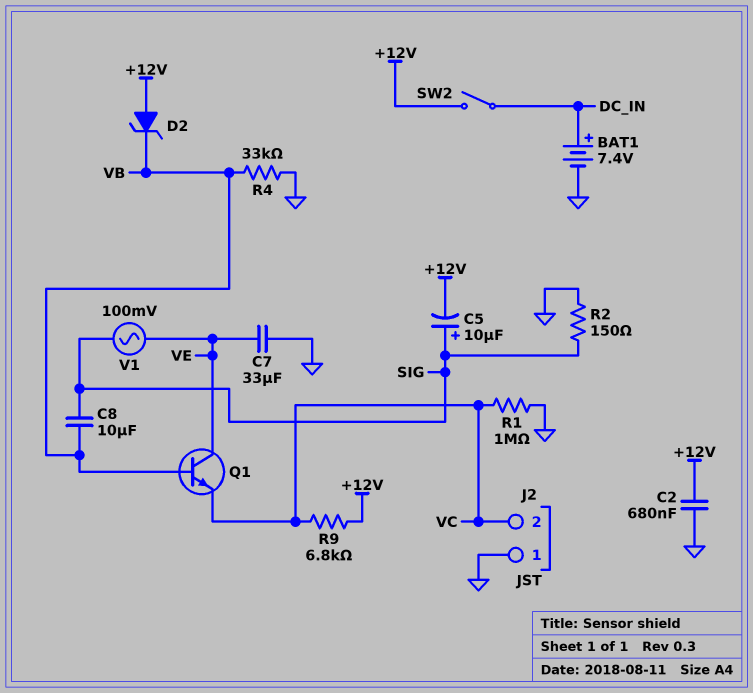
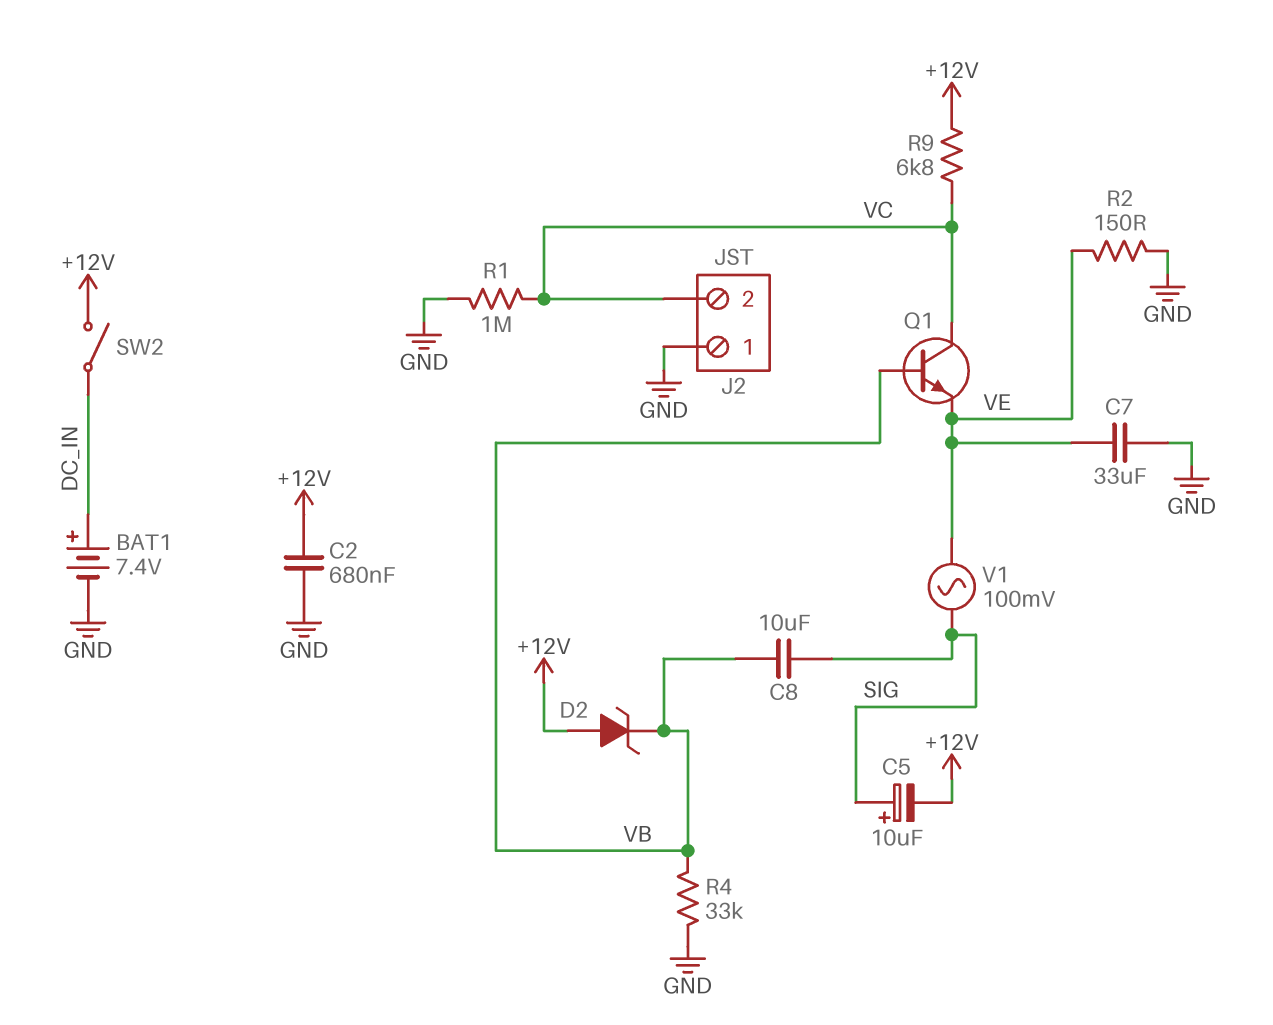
Q1: NPN (B VB, C VE, E VC) -> NPN (B VB, C VC, E VE)
R2: 150 (GND, SIG) -> 150 (GND, VE)

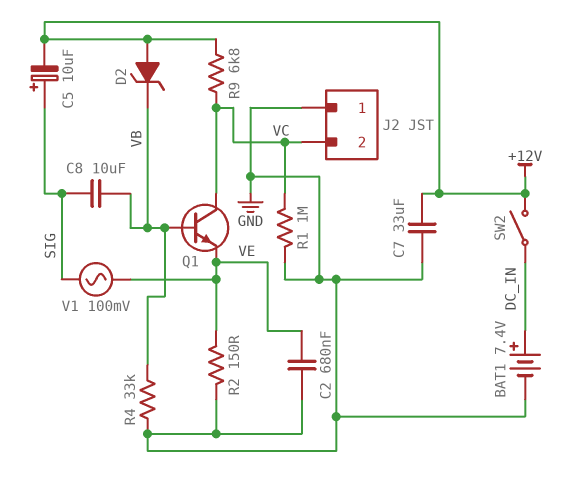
C2: 680nF (+12V, GND) -> 680nF (GND, VE)
C7: 33uF (GND, VE) -> 33uF (+12V, GND)

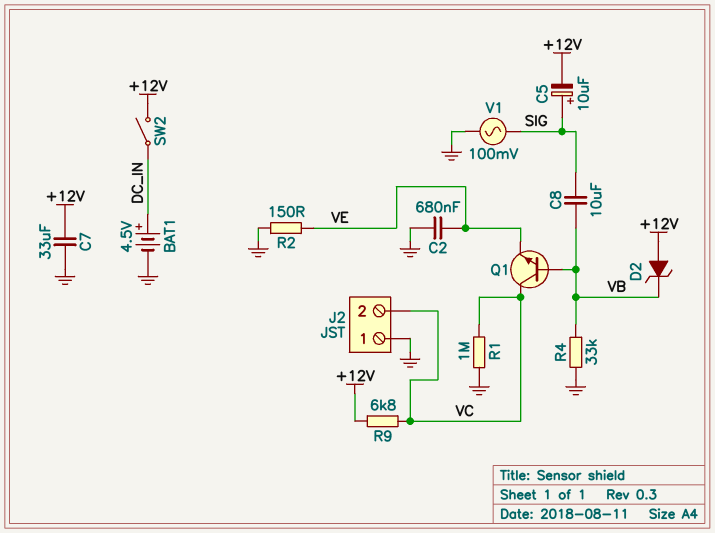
BAT1: 7.4V (plus DC_IN, minus GND) -> 4.5V (plus DC_IN, minus GND)
V1: AC 100mV (SIG, VE) -> AC 100mV (GND, SIG)

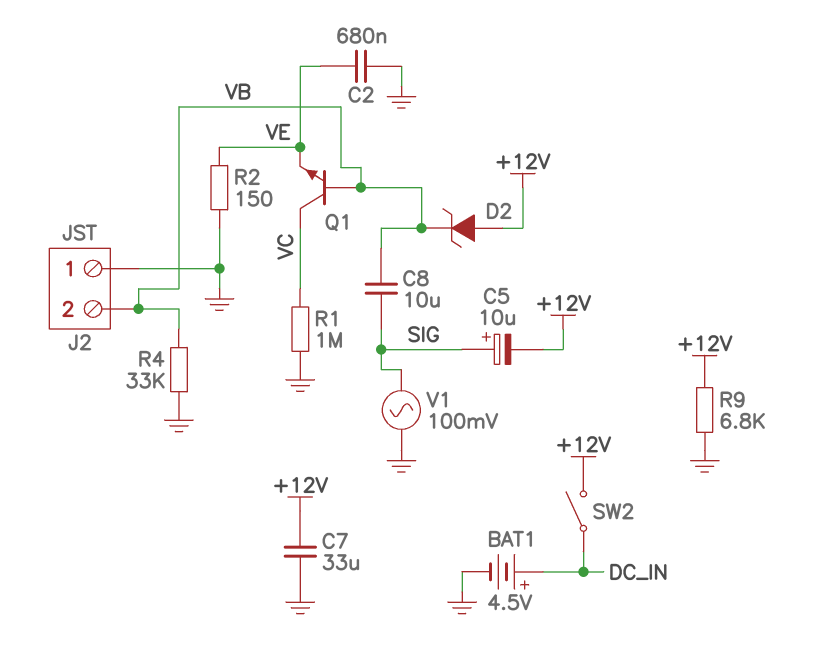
J2 pin 2: VC -> VB
R9: 6.8k (+12V, VC) -> 6.8k (+12V, GND)

